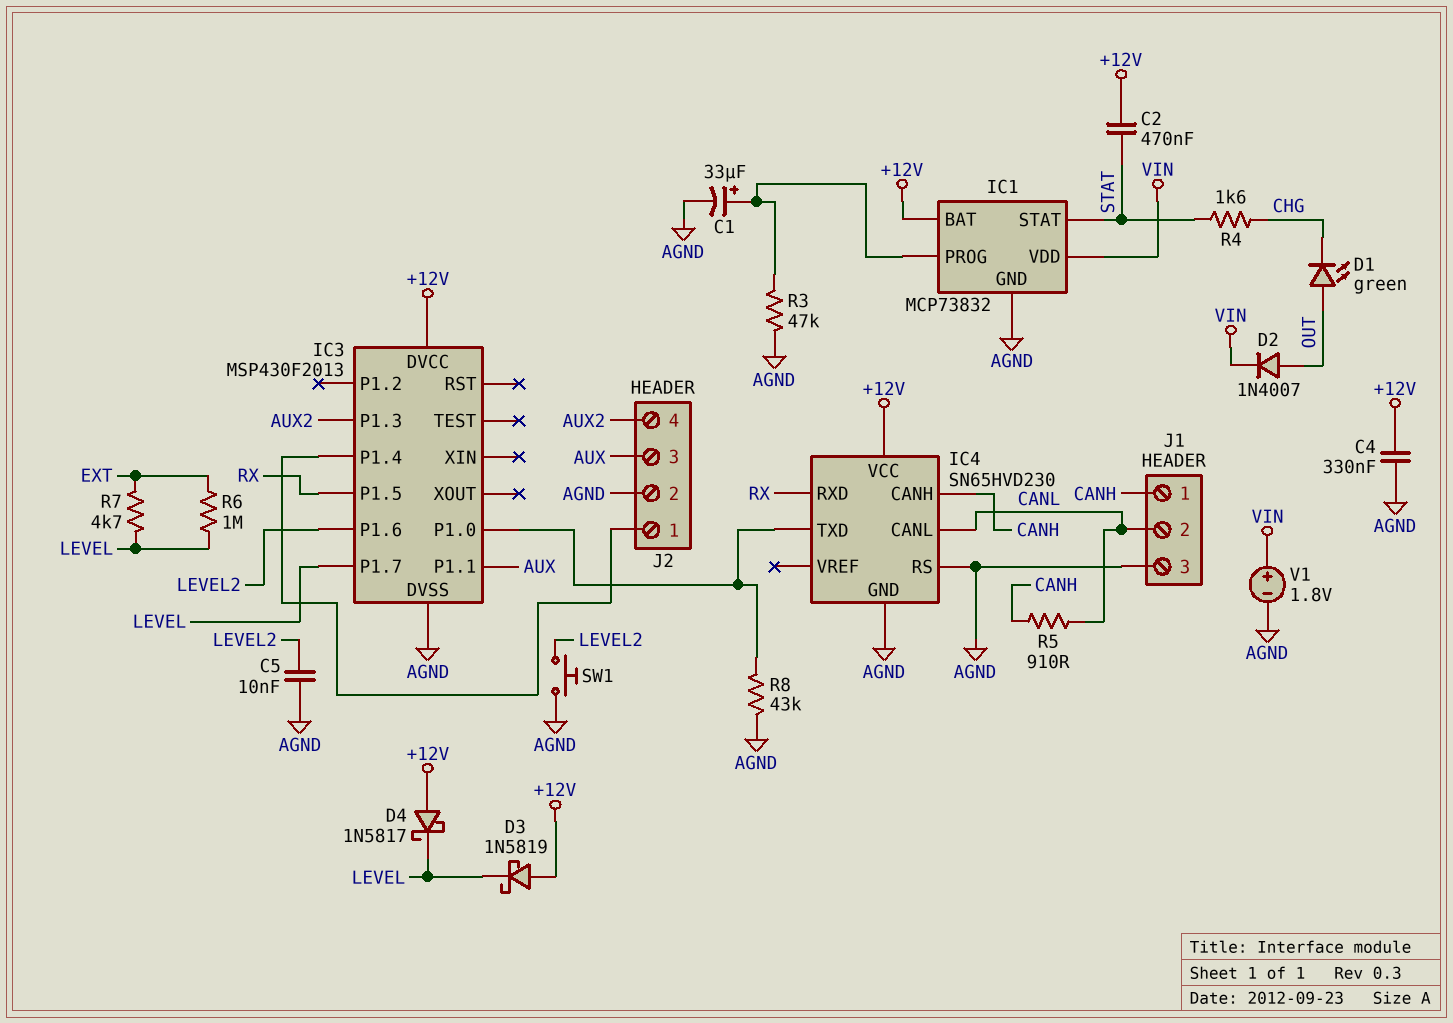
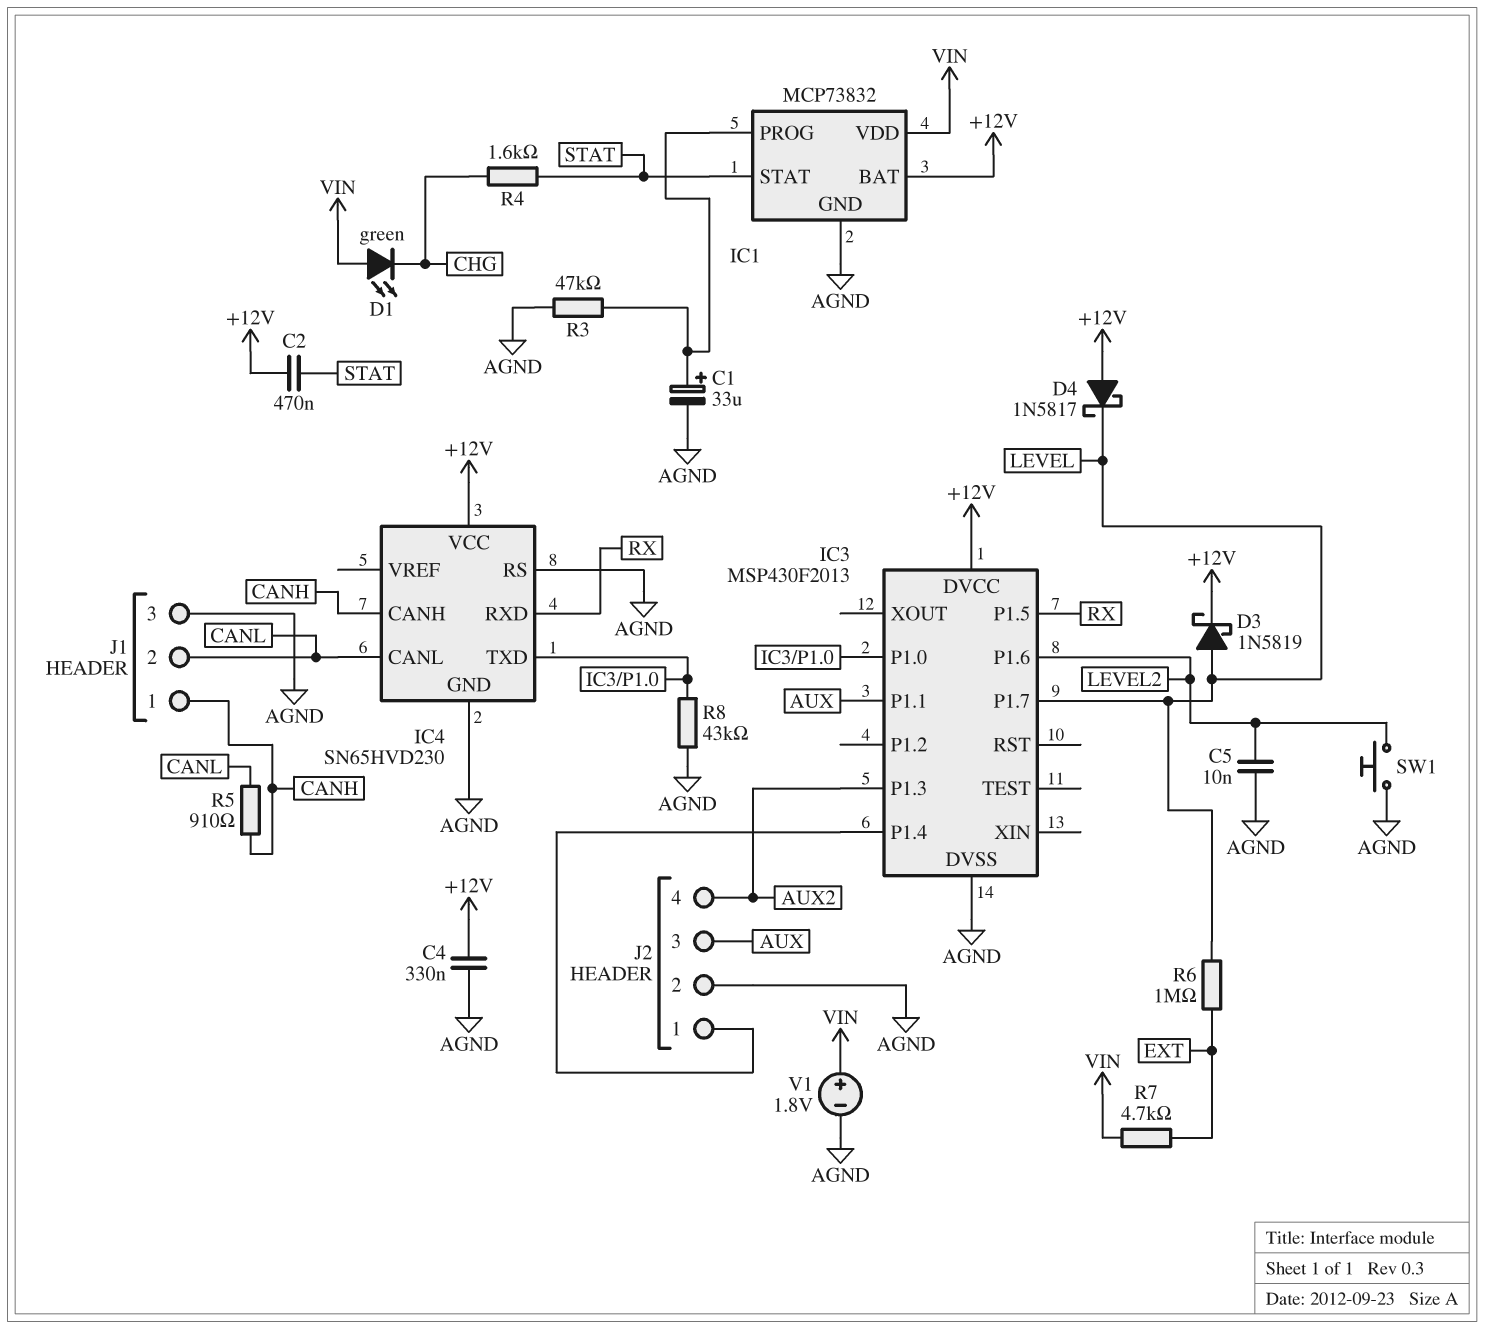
D1: LED green (A OUT, K CHG) -> LED green (A VIN, K CHG)
D2: diode 1N4007 (A OUT, K VIN) -> none
D3: schottky 1N5819 (A +12V, K LEVEL) -> schottky 1N5819 (A LEVEL, K +12V)
R7: 4.7k (EXT, LEVEL) -> 4.7k (EXT, VIN)

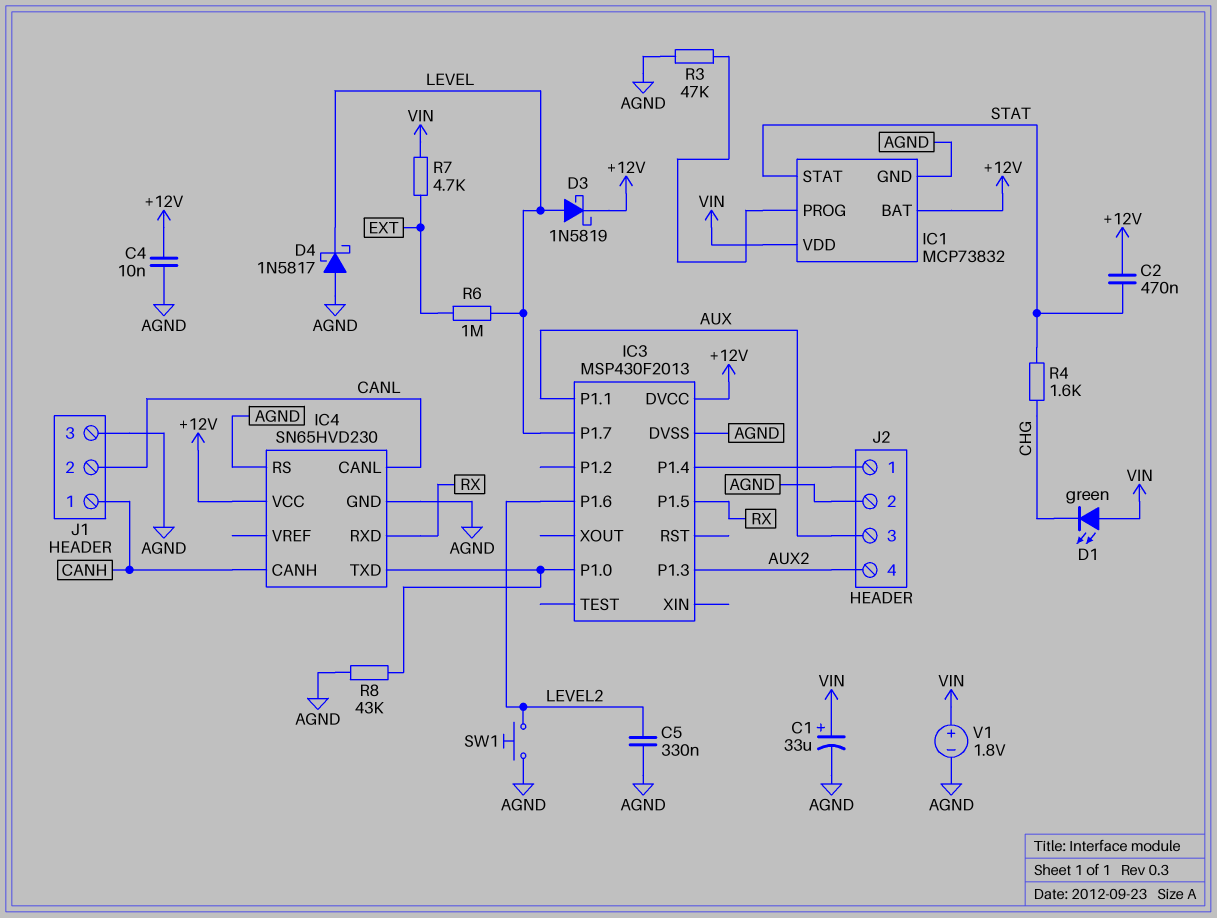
C1: 33uF (plus IC1/PROG, minus AGND) -> 33uF (plus VIN, minus AGND)
C4: 330nF (+12V, AGND) -> 10nF (+12V, AGND)
C5: 10nF (AGND, LEVEL2) -> 330nF (AGND, LEVEL2)
D4: schottky 1N5817 (A +12V, K LEVEL) -> schottky 1N5817 (A AGND, K LEVEL)
R5: 910 (CANH, CANL) -> none

